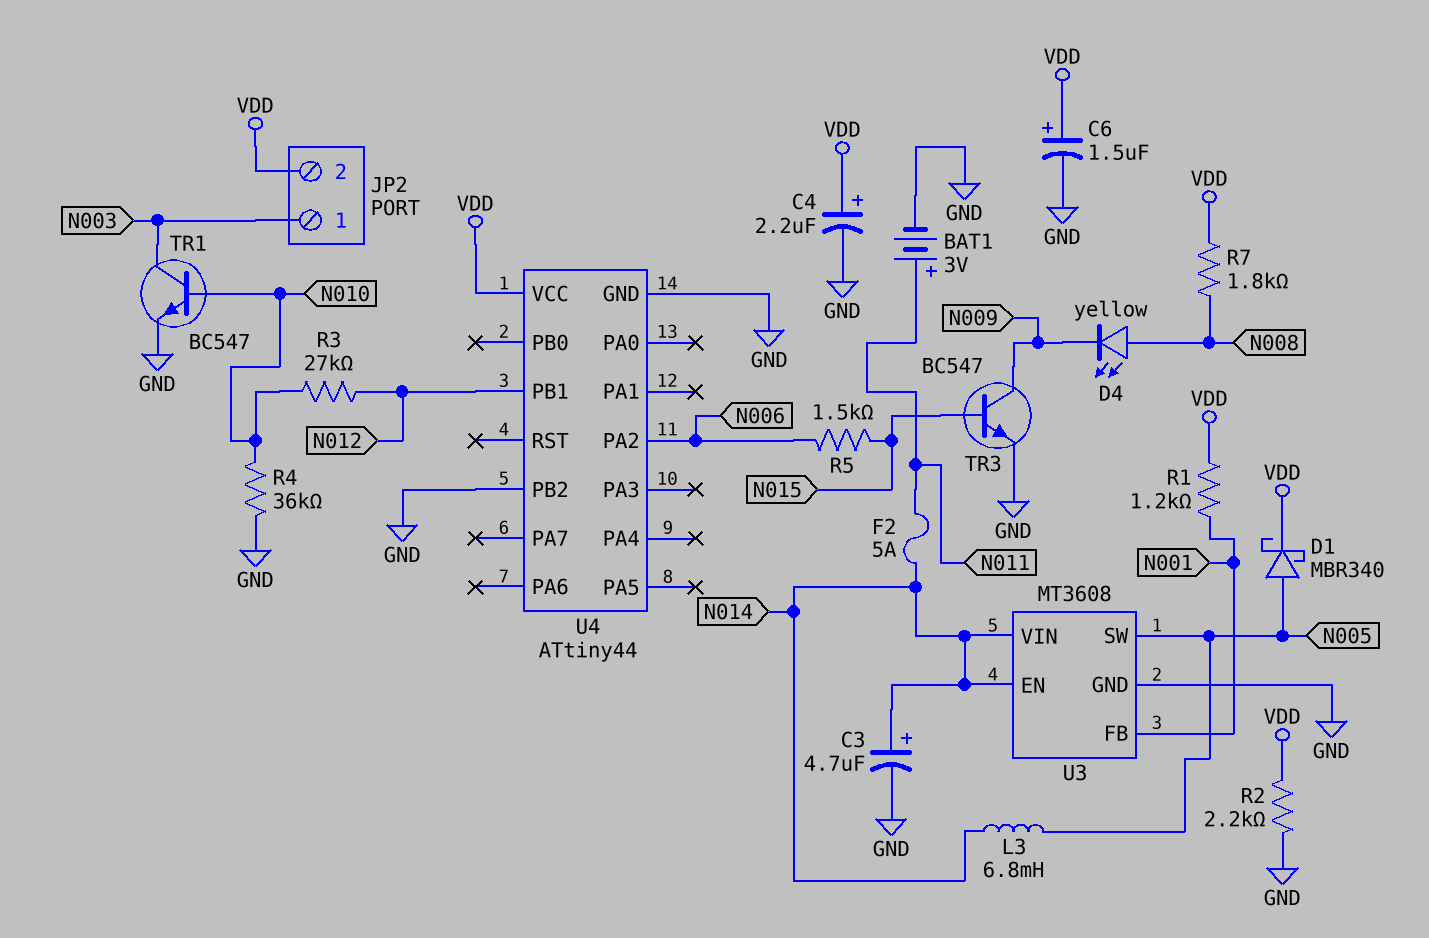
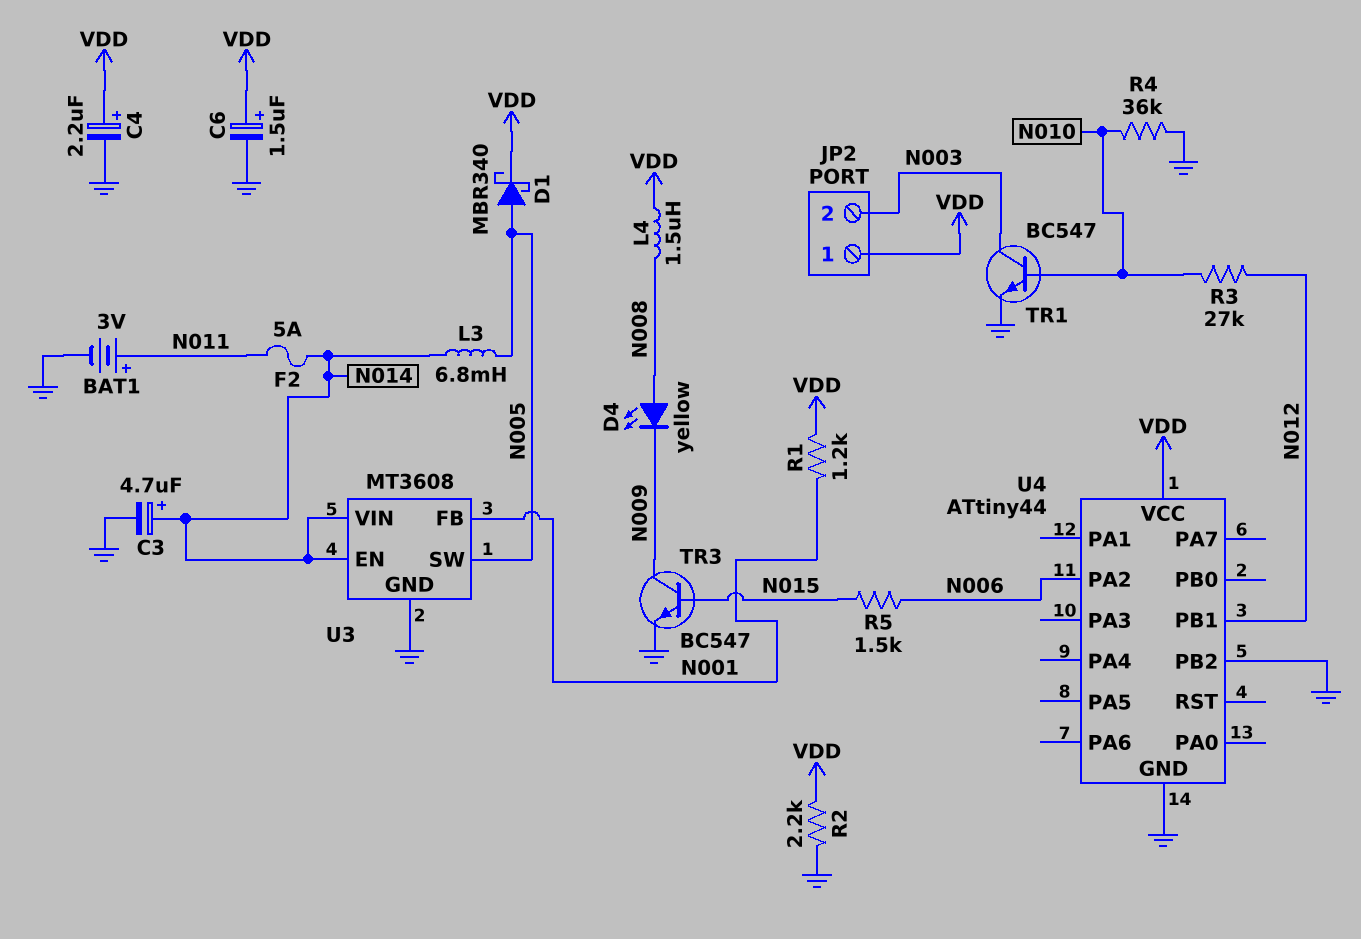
JP2 pin 1: N003 -> VDD
JP2 pin 2: VDD -> N003
L4: none -> 1.5uH (N008, VDD)
R7: 1.8k (N008, VDD) -> none

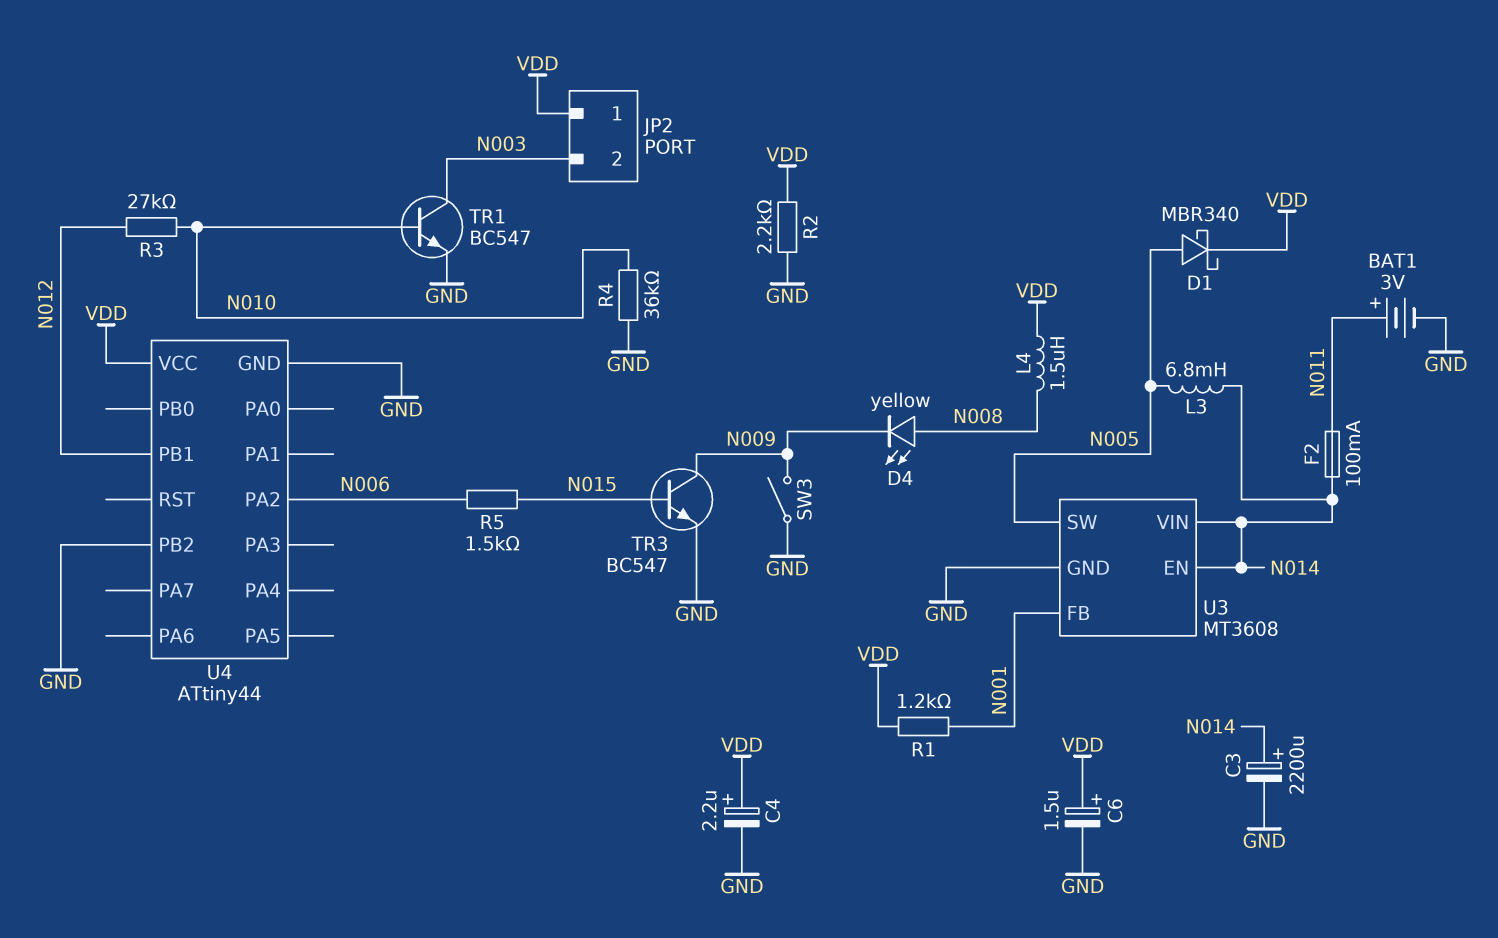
C3: 4.7uF (plus N014, minus GND) -> 2200uF (plus N014, minus GND)
F2: 5A (N011, N014) -> 100mA (N011, N014)
SW3: none -> switch (GND, N009)

